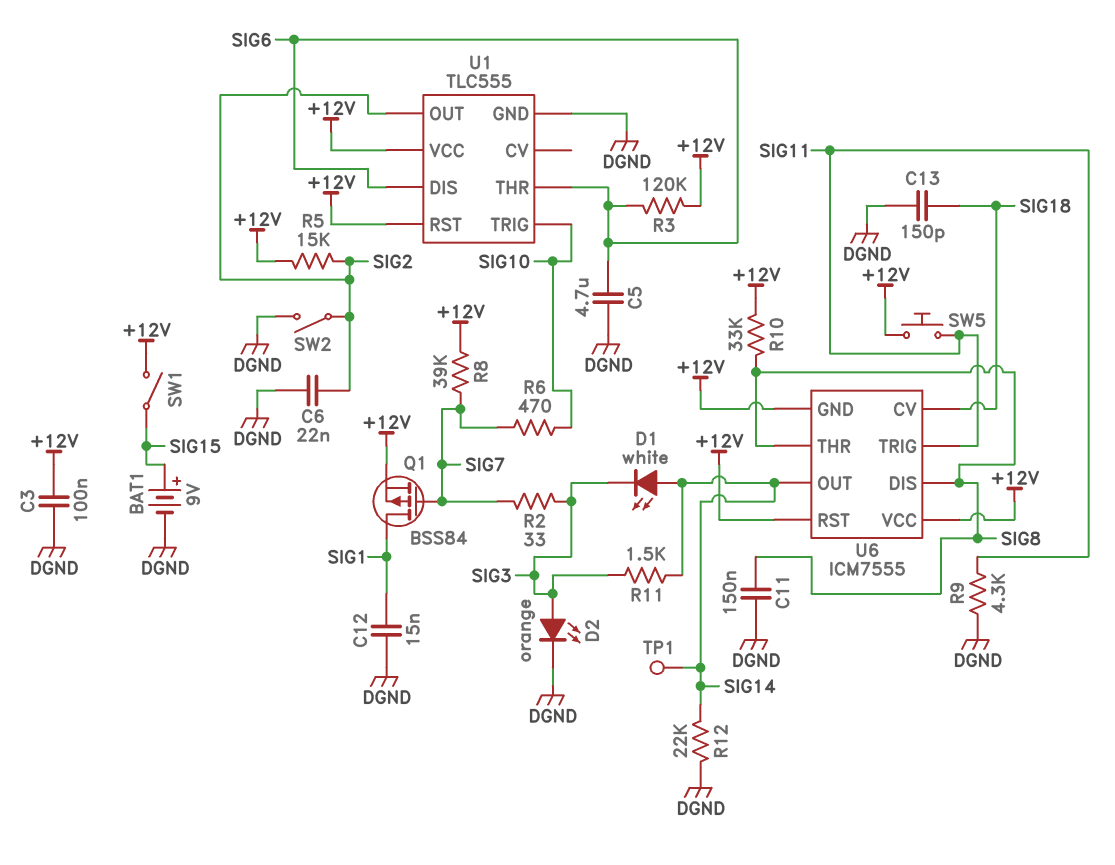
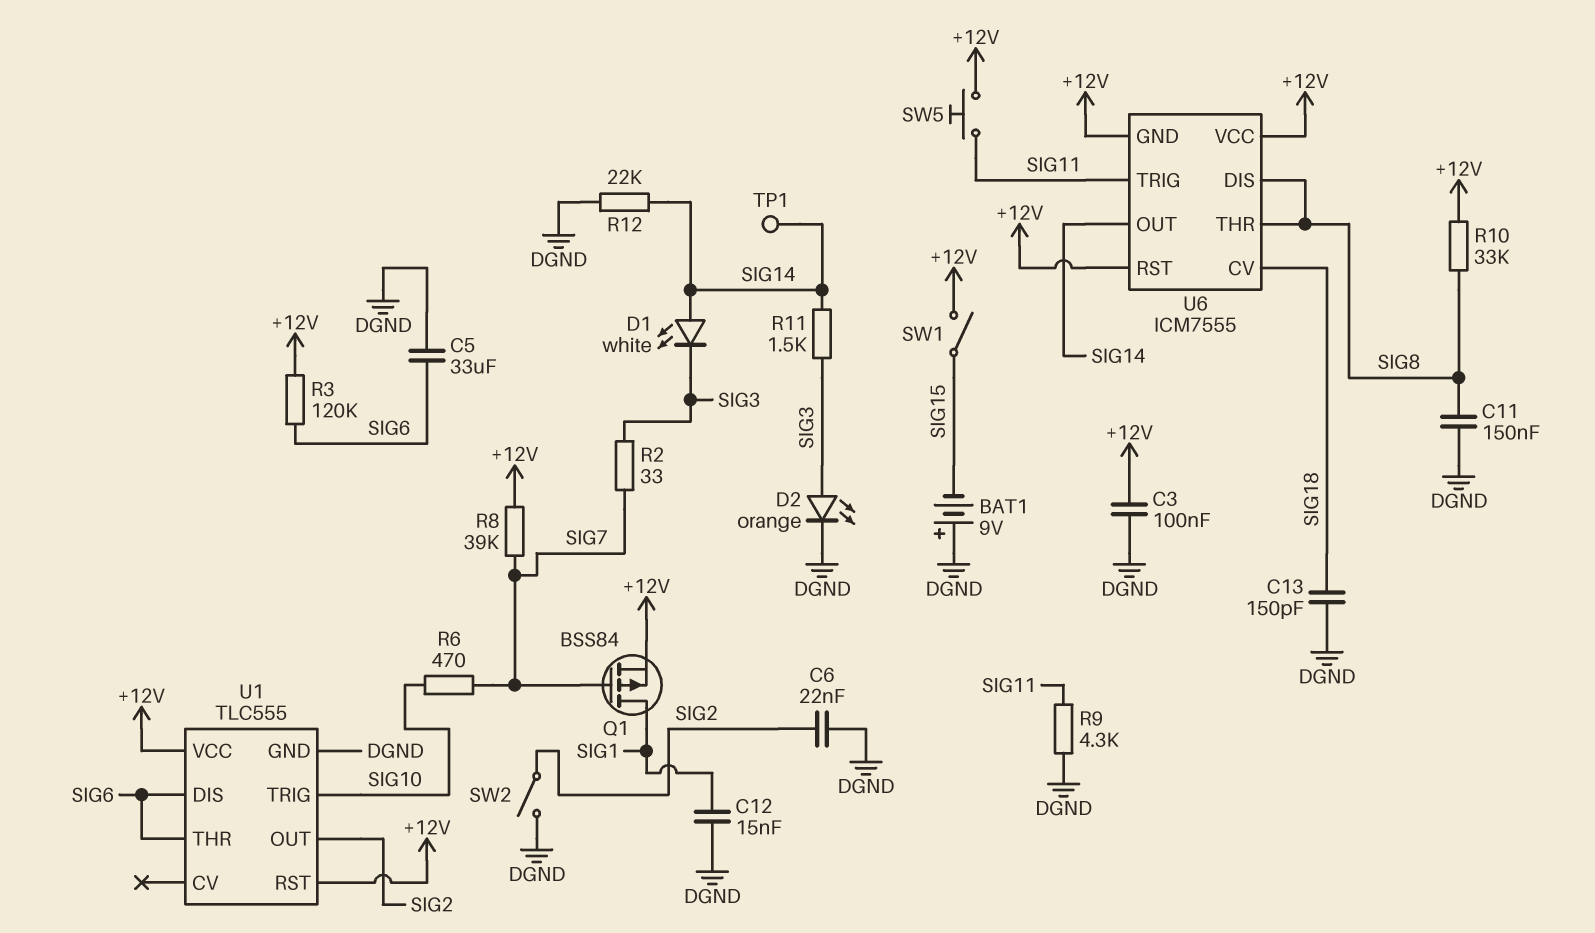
BAT1: 9V (plus SIG15, minus DGND) -> 9V (plus DGND, minus SIG15)
C5: 4.7uF (DGND, SIG6) -> 33uF (DGND, SIG6)
R5: 15k (+12V, SIG2) -> none

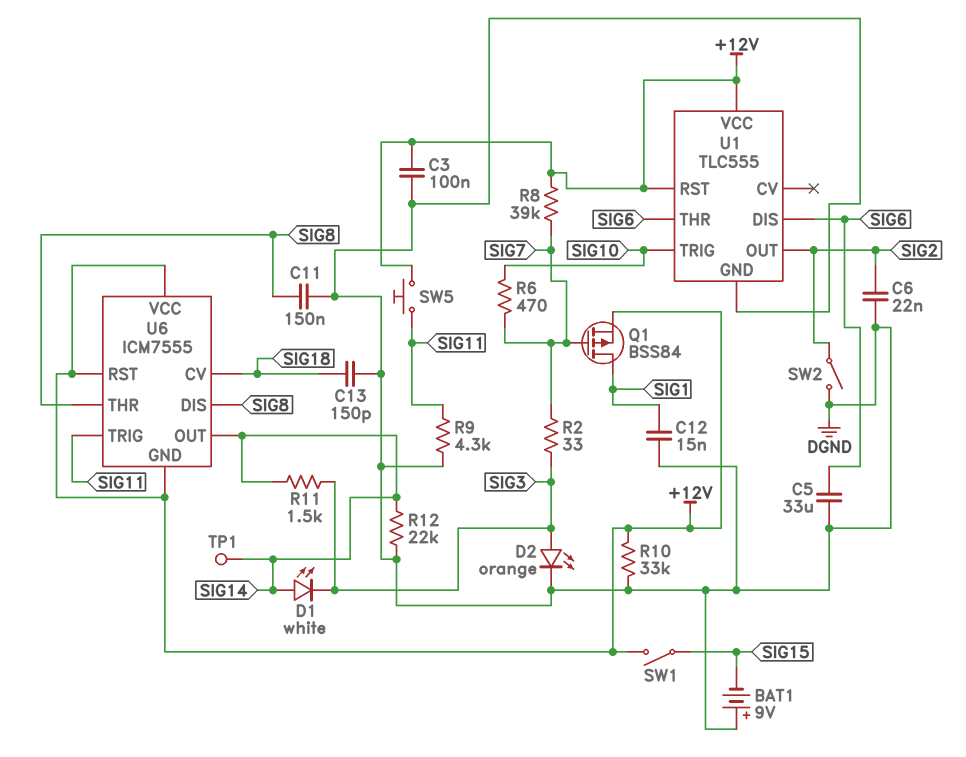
R3: 120k (+12V, SIG6) -> none
R10: 33k (+12V, SIG8) -> 33k (+12V, DGND)

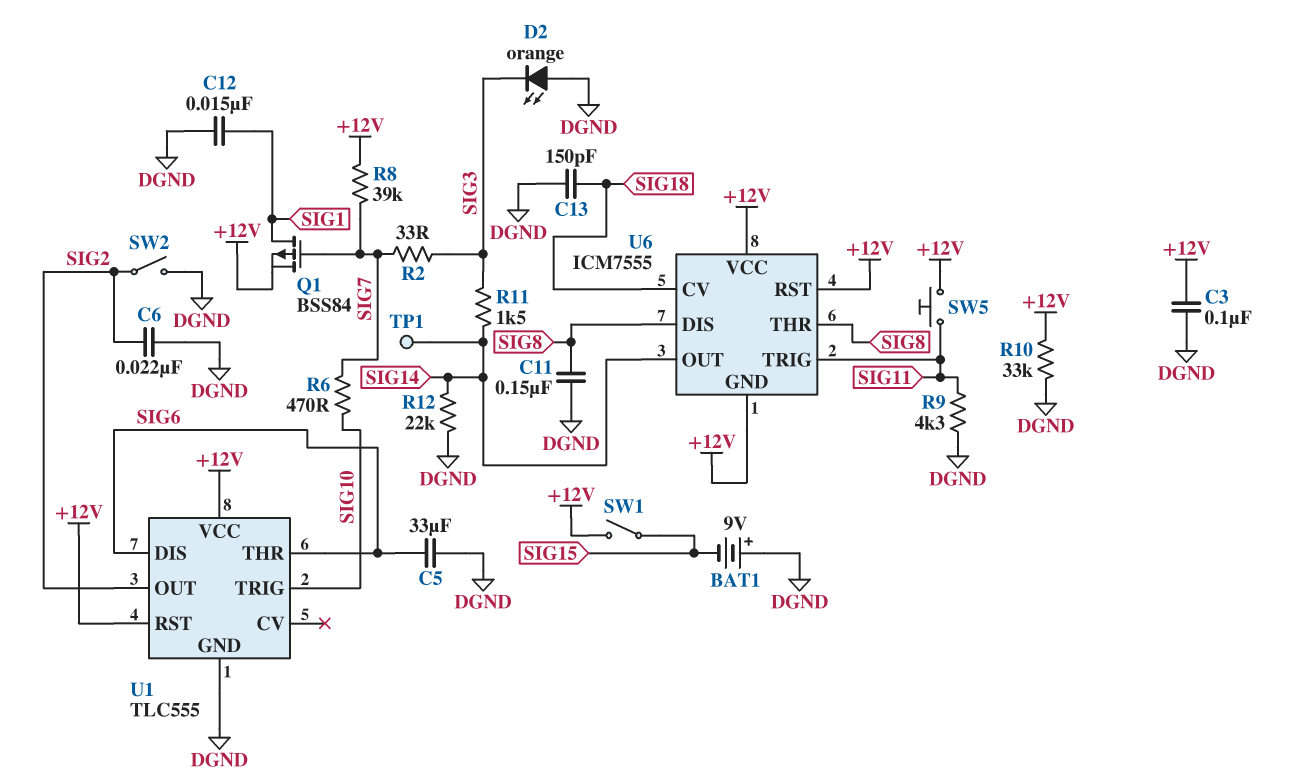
D1: LED white (A SIG14, K SIG3) -> none
D2: LED orange (A SIG3, K DGND) -> LED orange (A DGND, K SIG3)

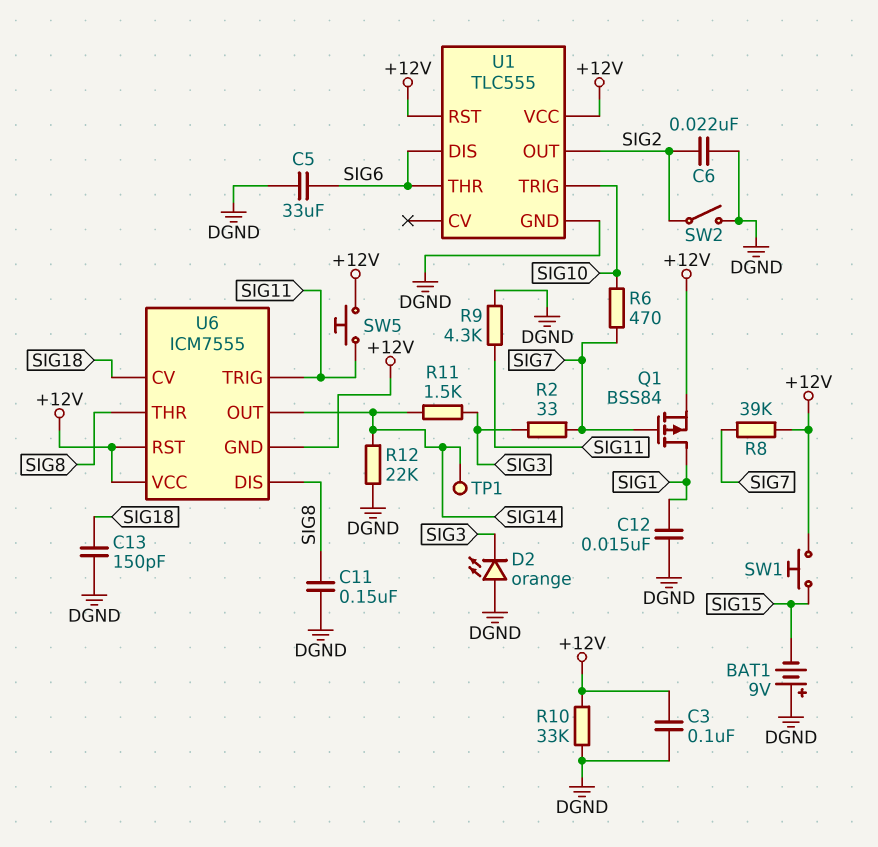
SW1: switch (+12V, SIG15) -> button (+12V, SIG15)

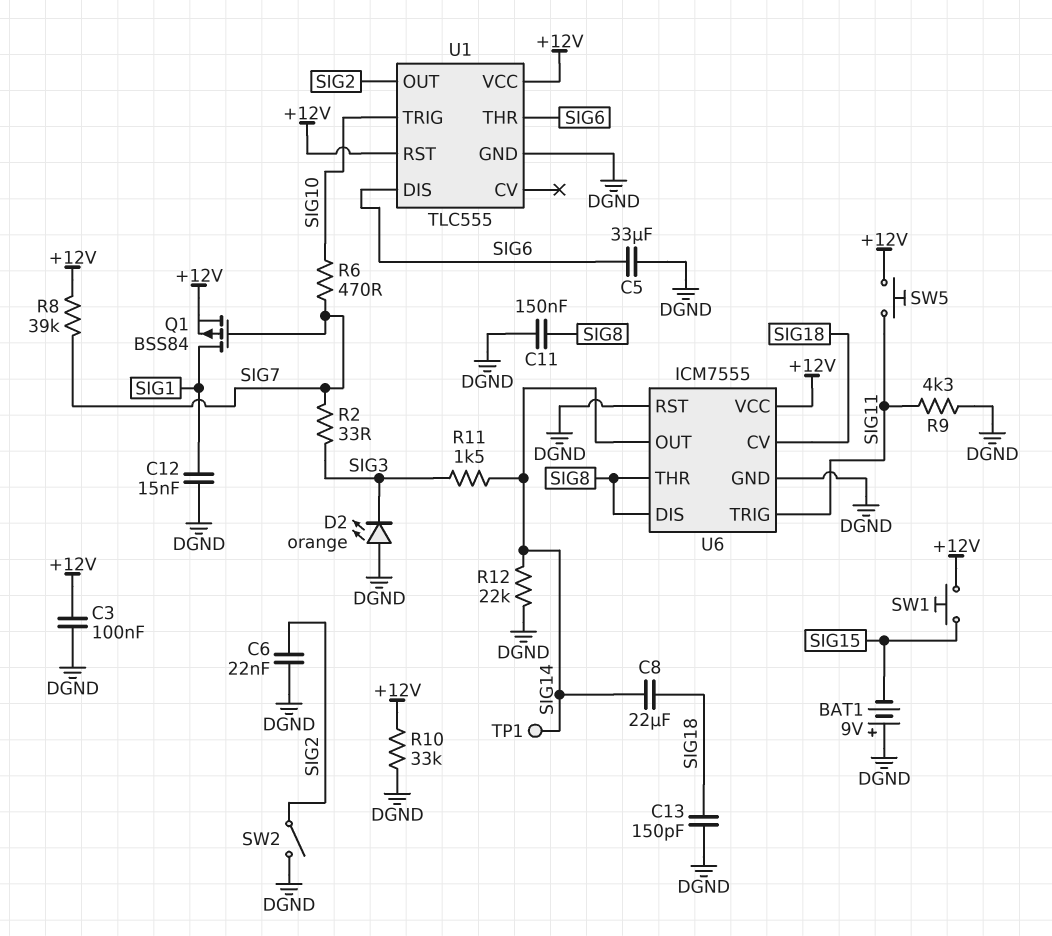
C8: none -> 22uF (SIG14, SIG18)
U6 pin GND: +12V -> DGND
U6 pin RST: +12V -> DGND

